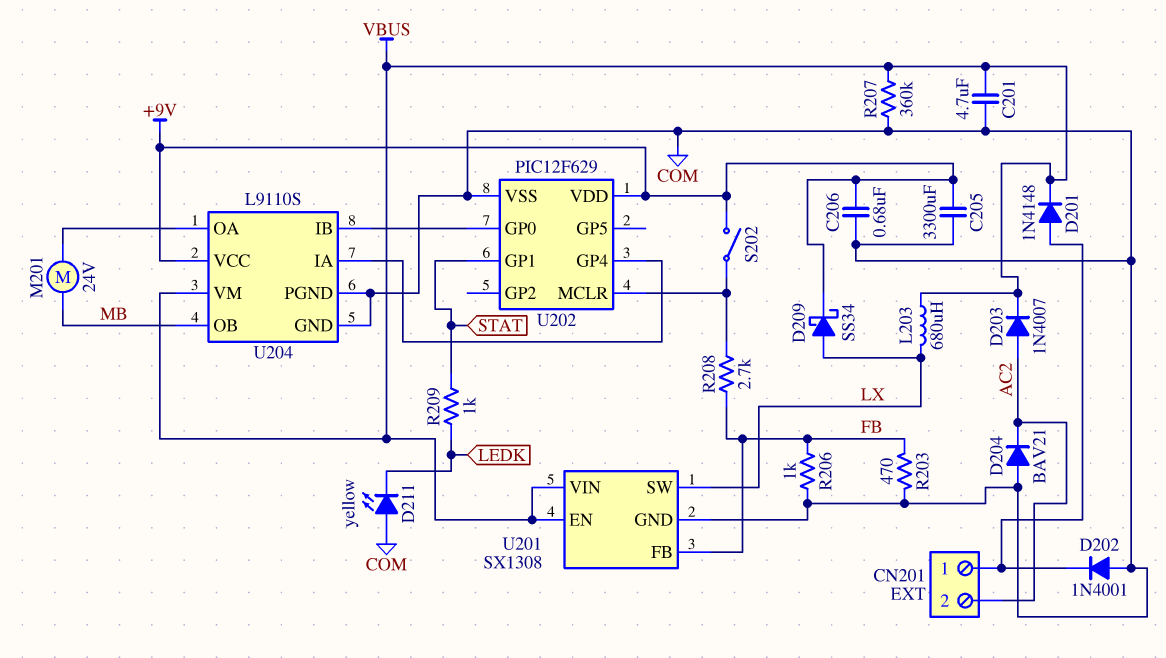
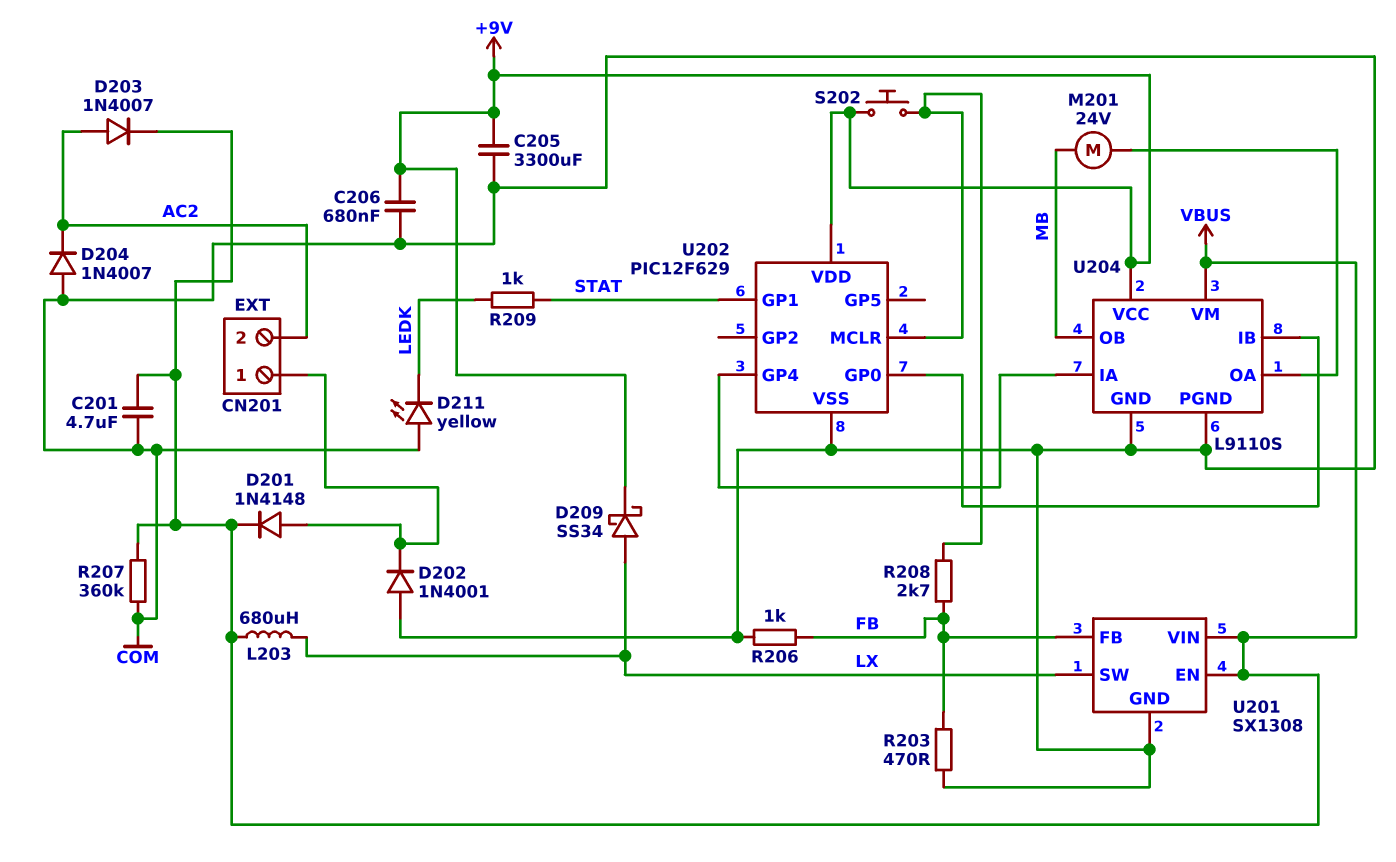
D204: diode BAV21 (A COM, K AC2) -> diode 1N4007 (A COM, K AC2)
S202: switch (+9V, U202/MCLR) -> button (+9V, U202/MCLR)

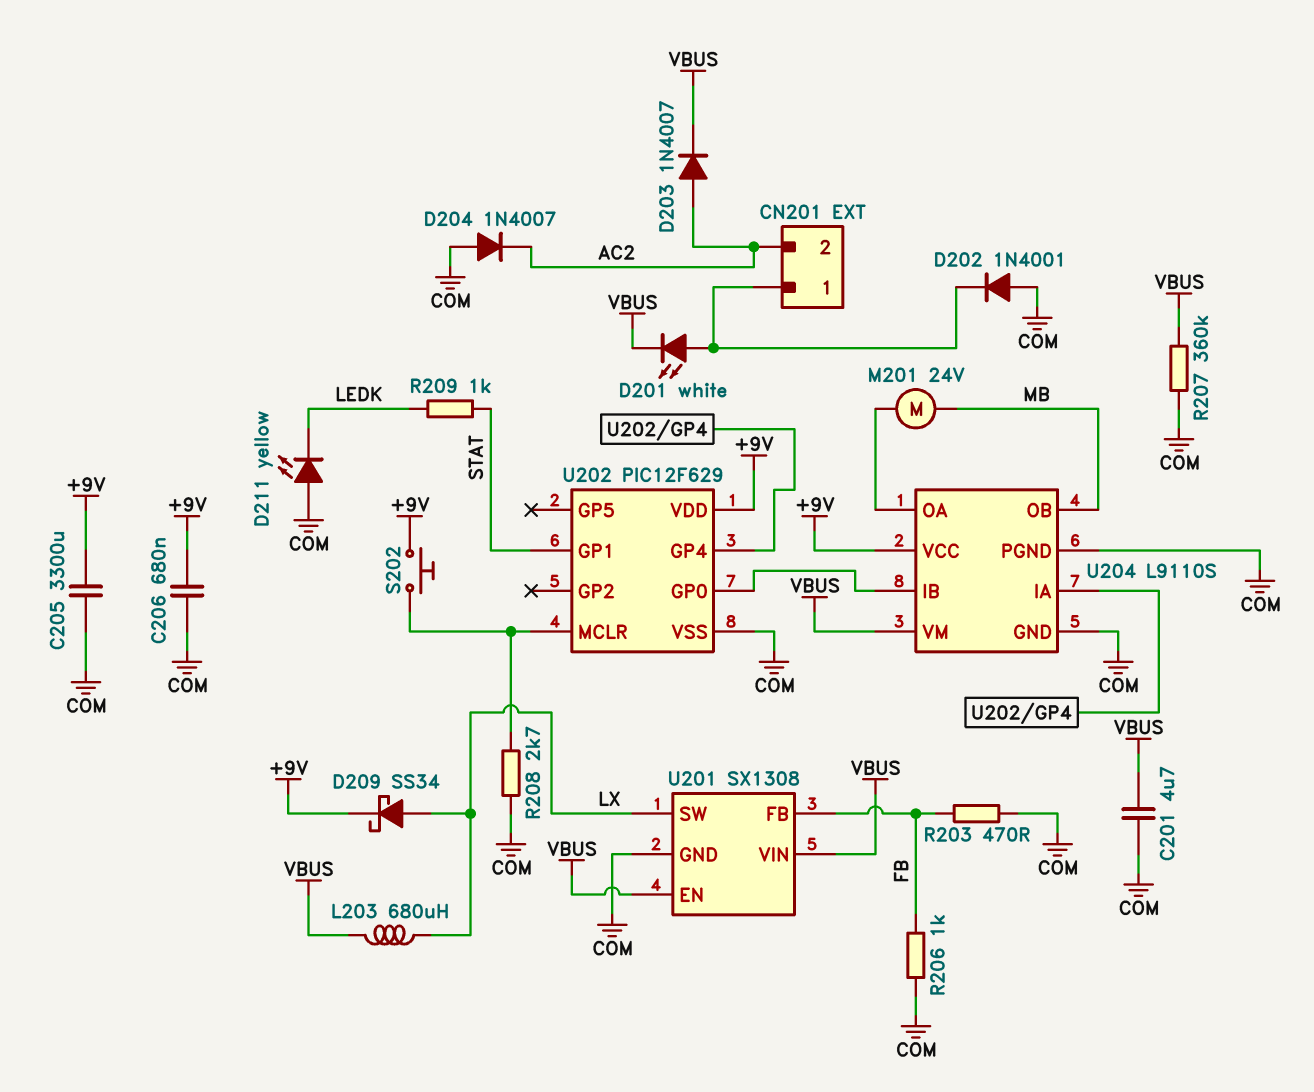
D201: diode 1N4148 (A CN201/1, K VBUS) -> LED white (A CN201/1, K VBUS)
R208: 2.7k (FB, U202/MCLR) -> 2.7k (COM, U202/MCLR)

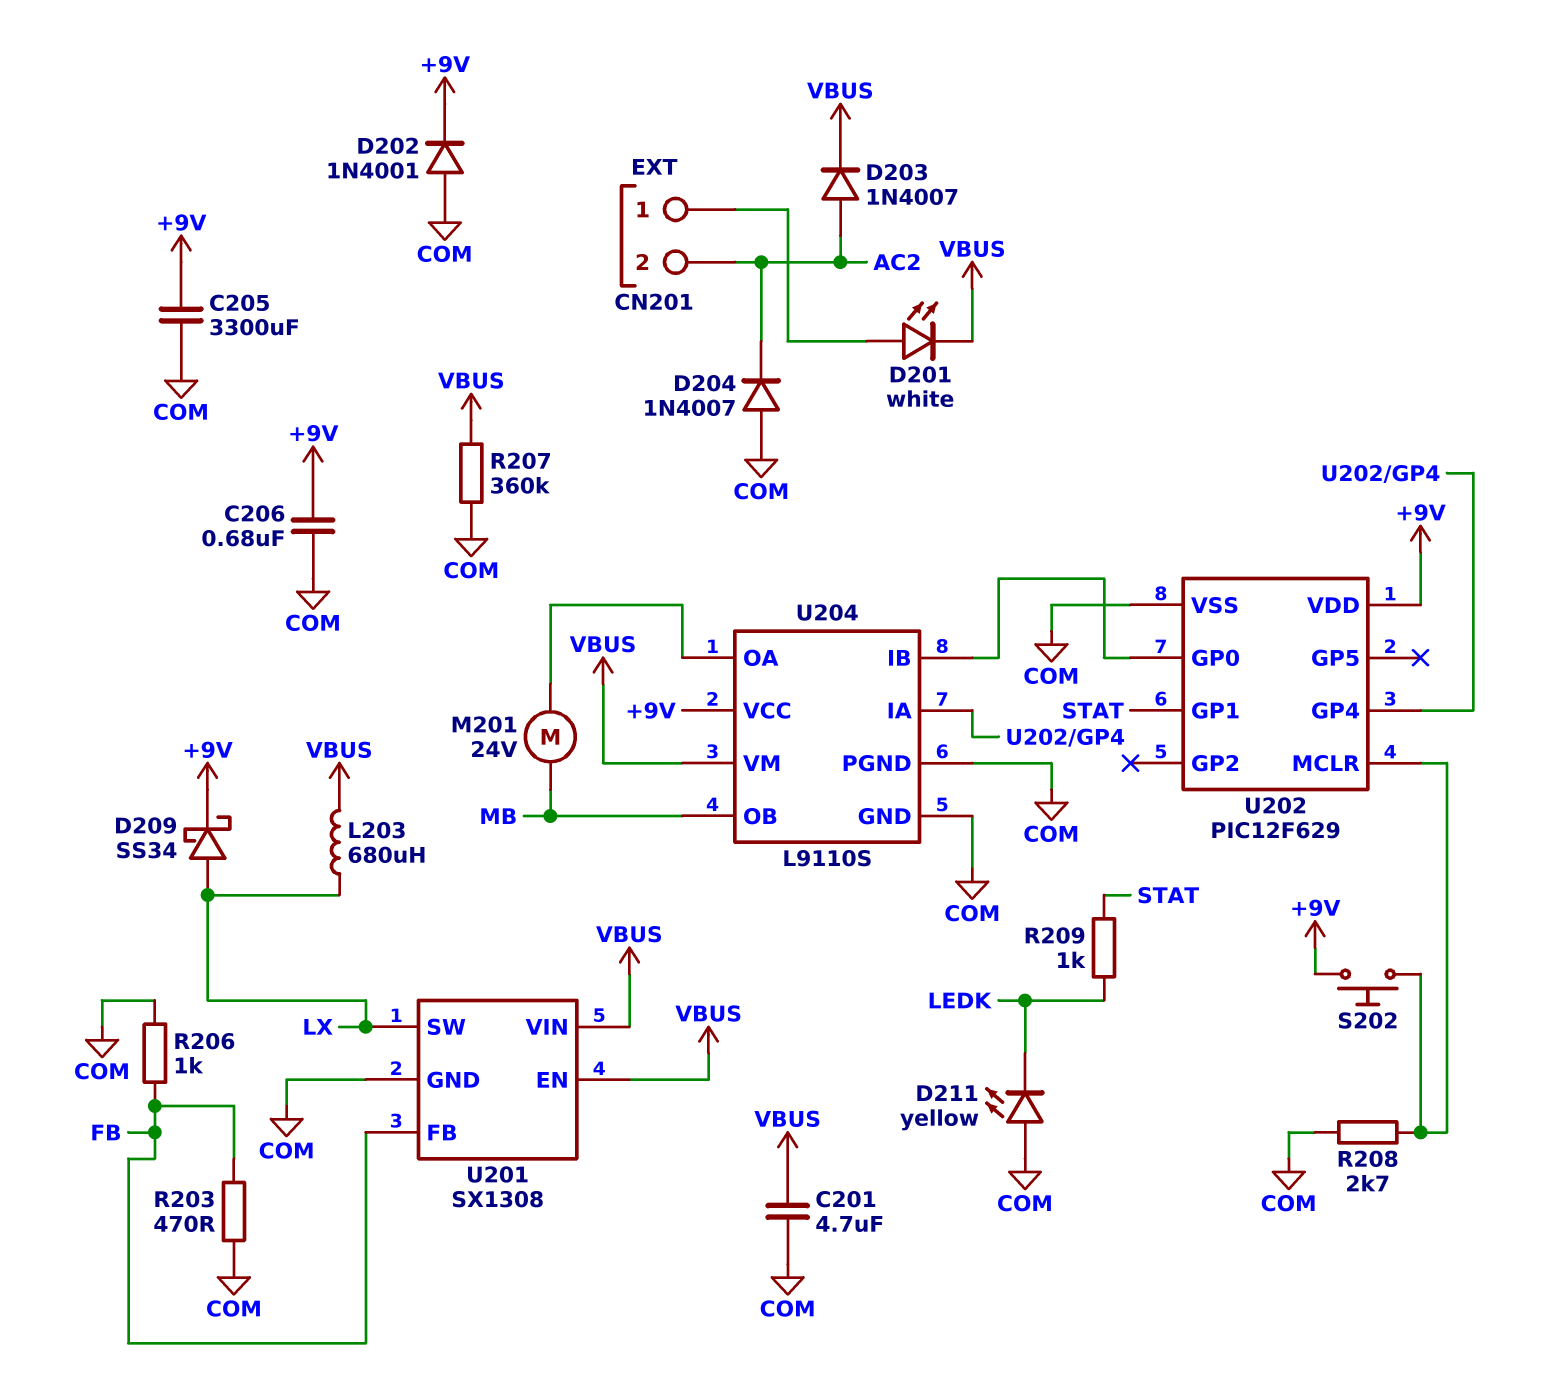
D202: diode 1N4001 (A COM, K CN201/1) -> diode 1N4001 (A COM, K +9V)

